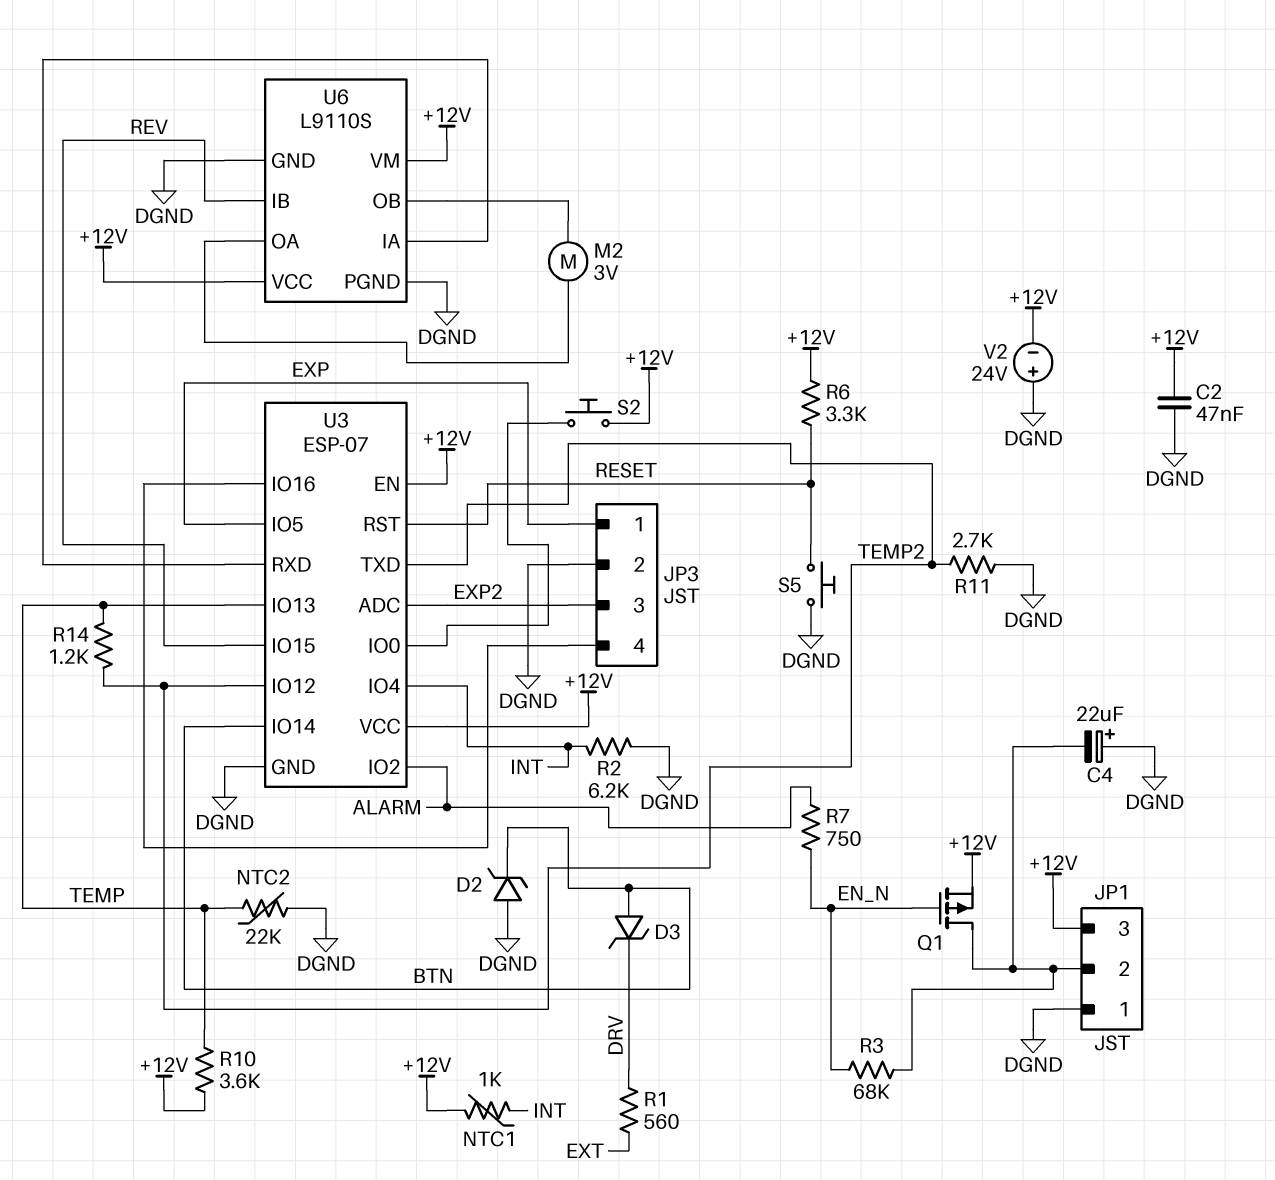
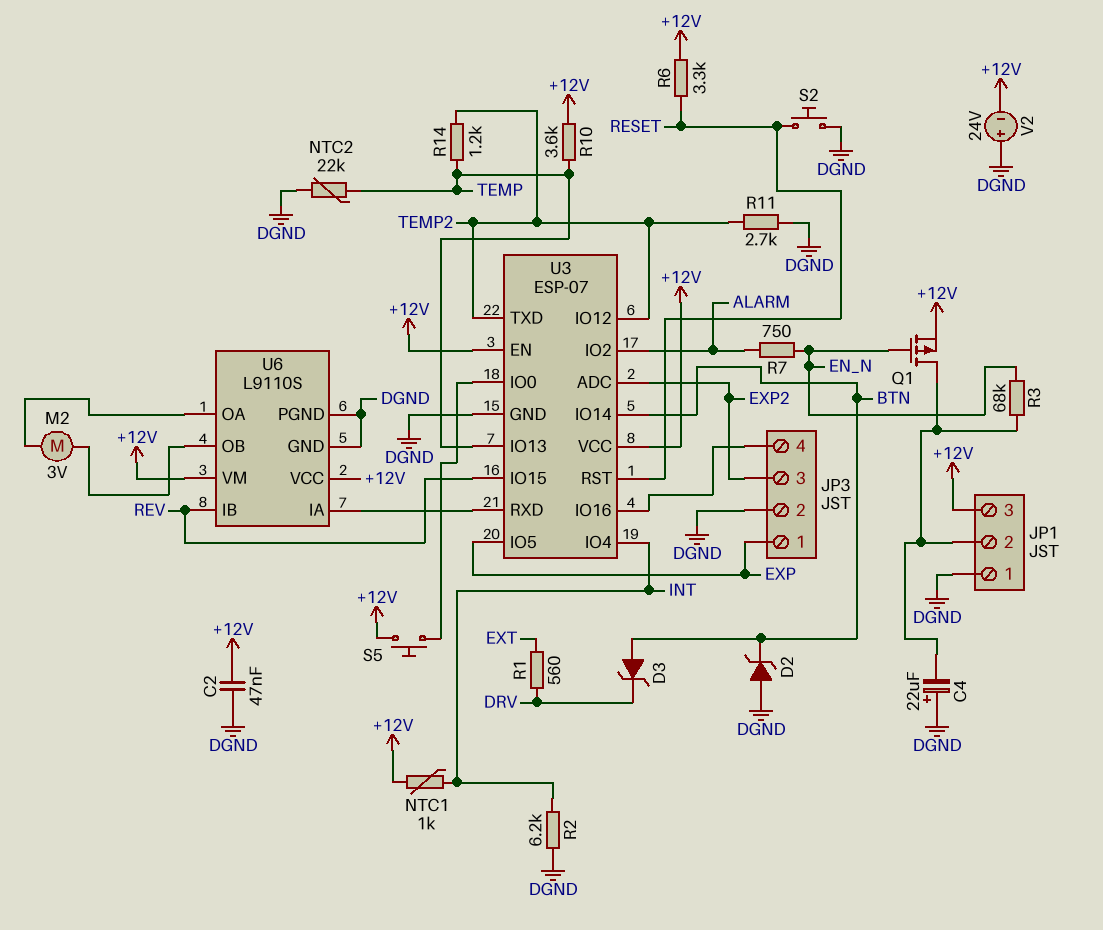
S2: button (+12V, U3/IO0) -> button (DGND, RESET)
S5: button (DGND, RESET) -> button (+12V, U3/IO0)

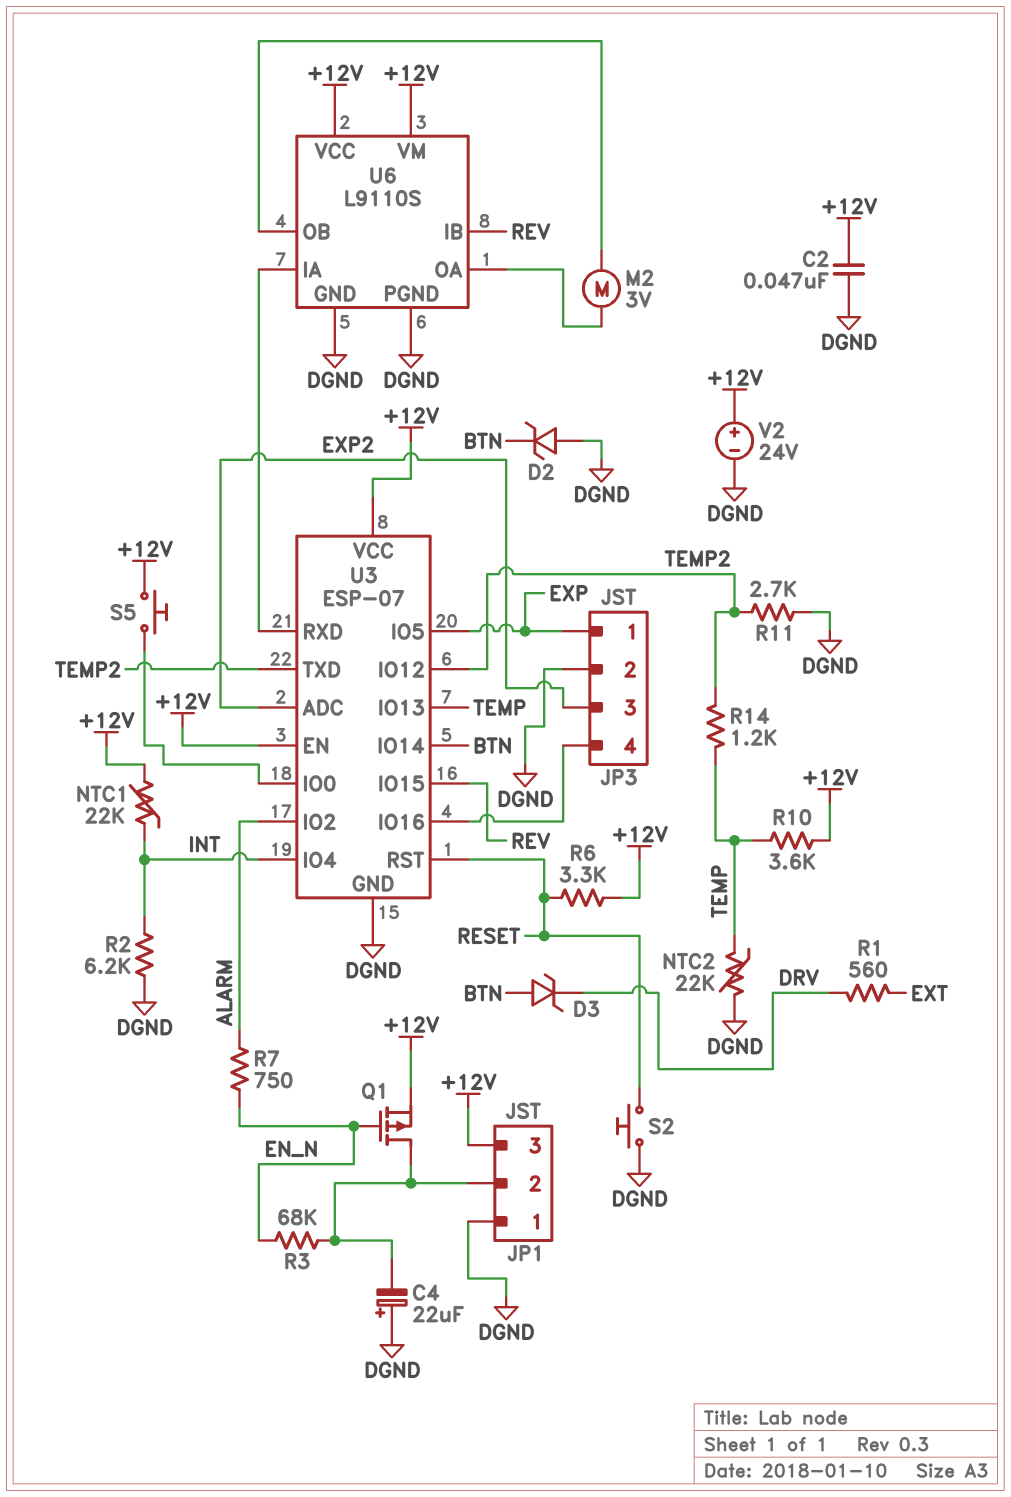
NTC1: 1k (+12V, INT) -> 22k (+12V, INT)
V2: 24V (plus DGND, minus +12V) -> 24V (plus +12V, minus DGND)

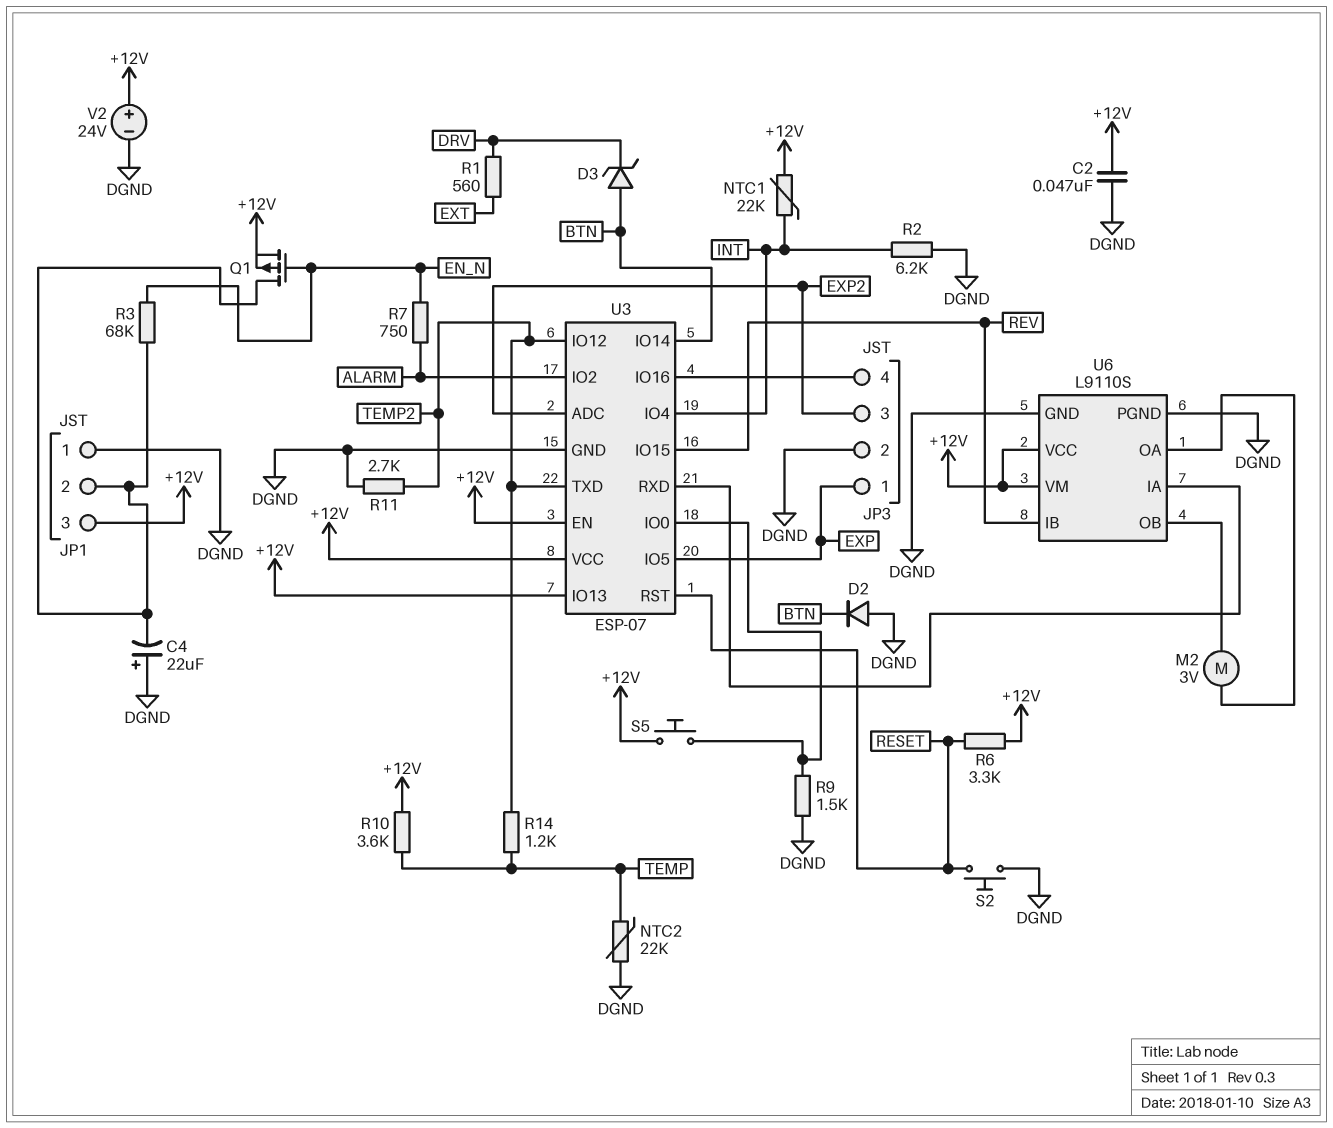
D2: zener (A DGND, K BTN) -> diode (A DGND, K BTN)
R9: none -> 1.5k (DGND, U3/IO0)
U3 pin IO13: TEMP -> +12V

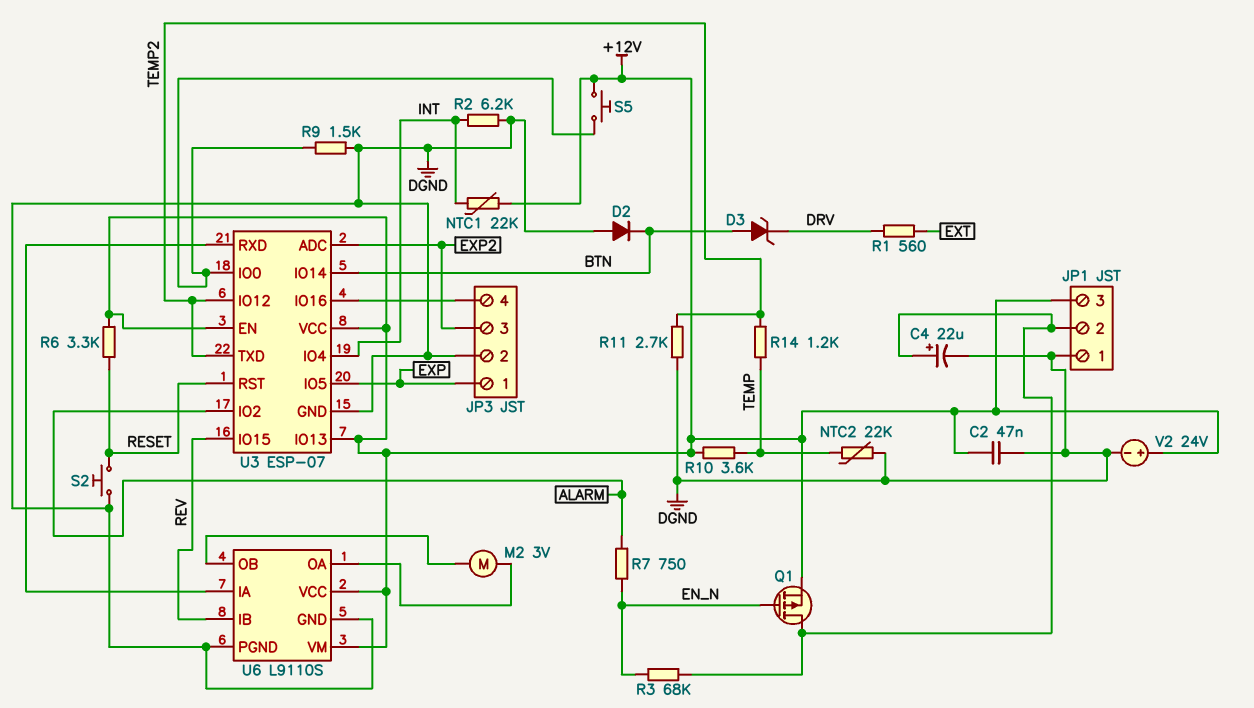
C4: 22uF (plus DGND, minus JP1/2) -> 22uF (plus JP1/2, minus DGND)

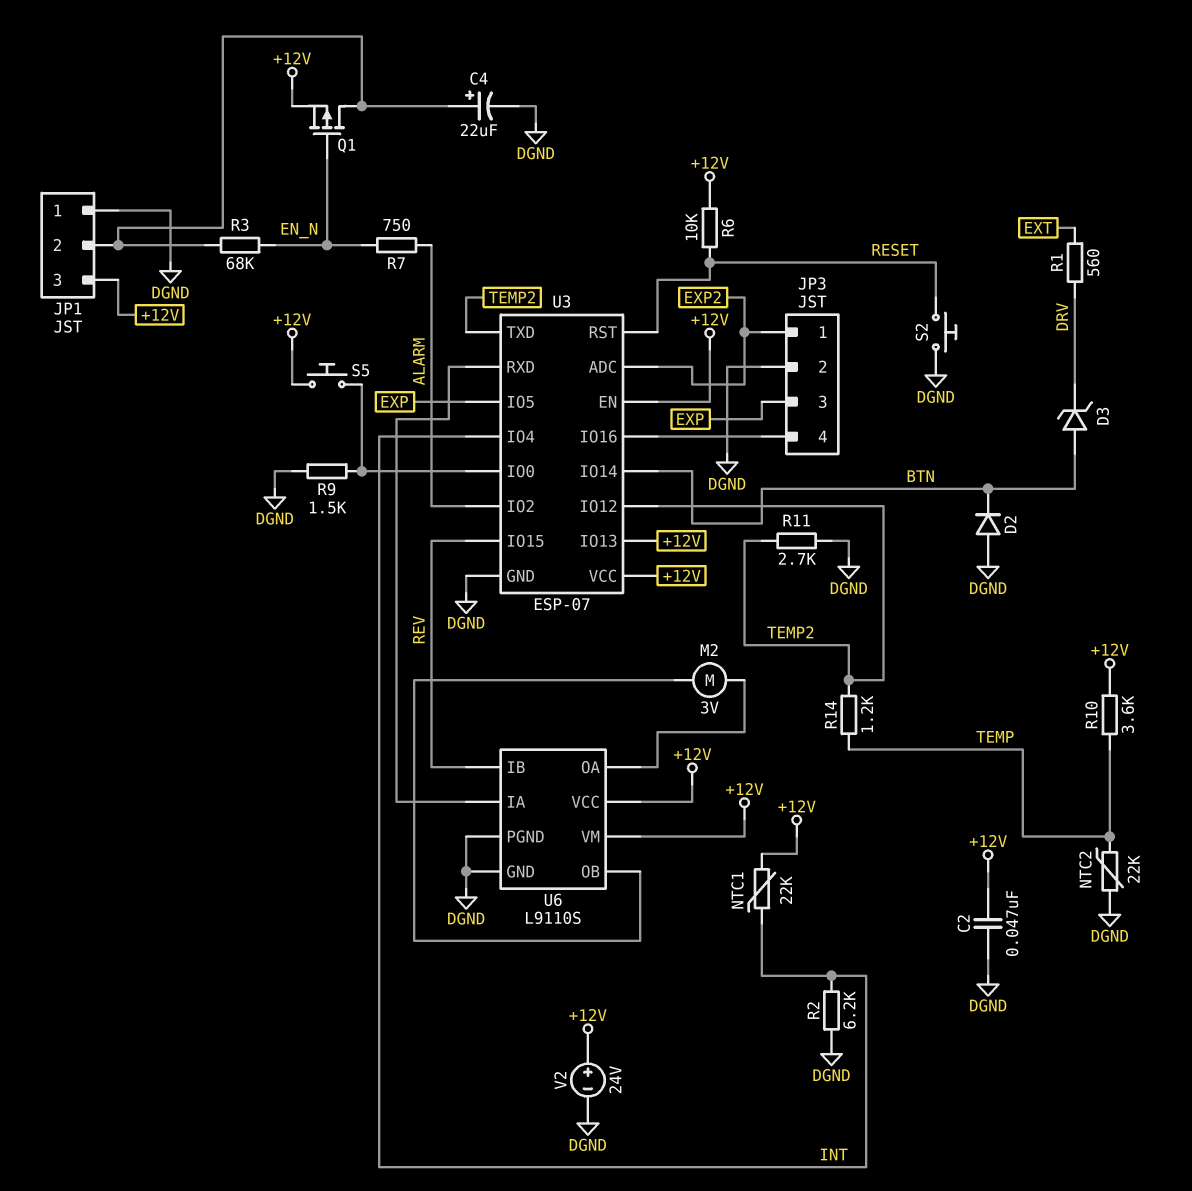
JP3 pin 1: EXP -> EXP2
JP3 pin 3: EXP2 -> EXP
R6: 3.3k (+12V, RESET) -> 10k (+12V, RESET)

